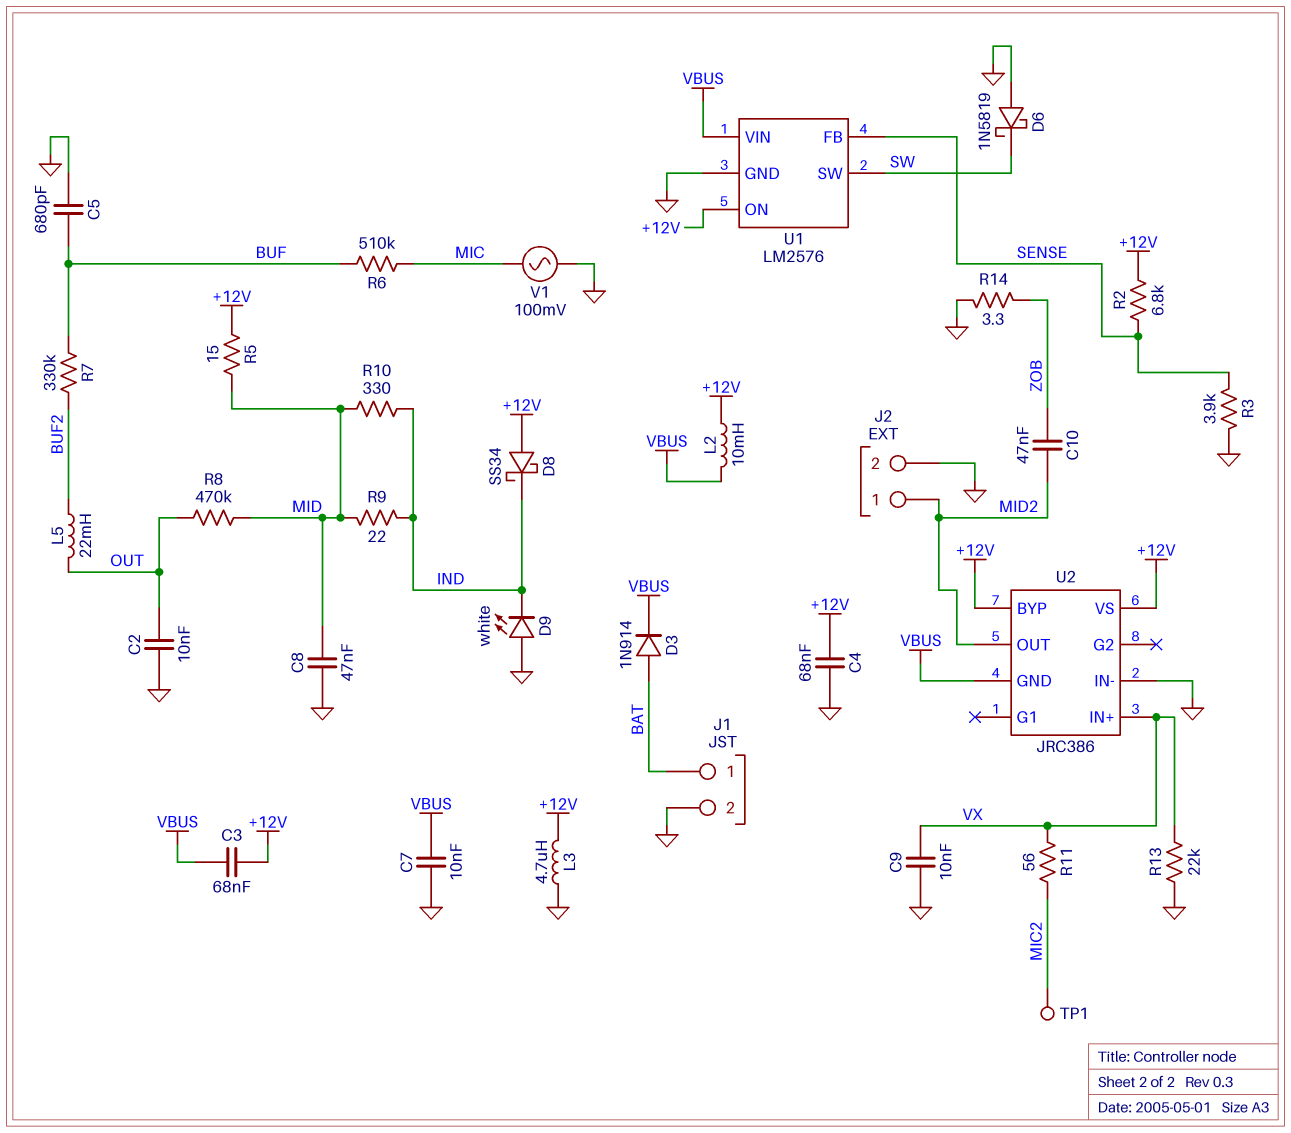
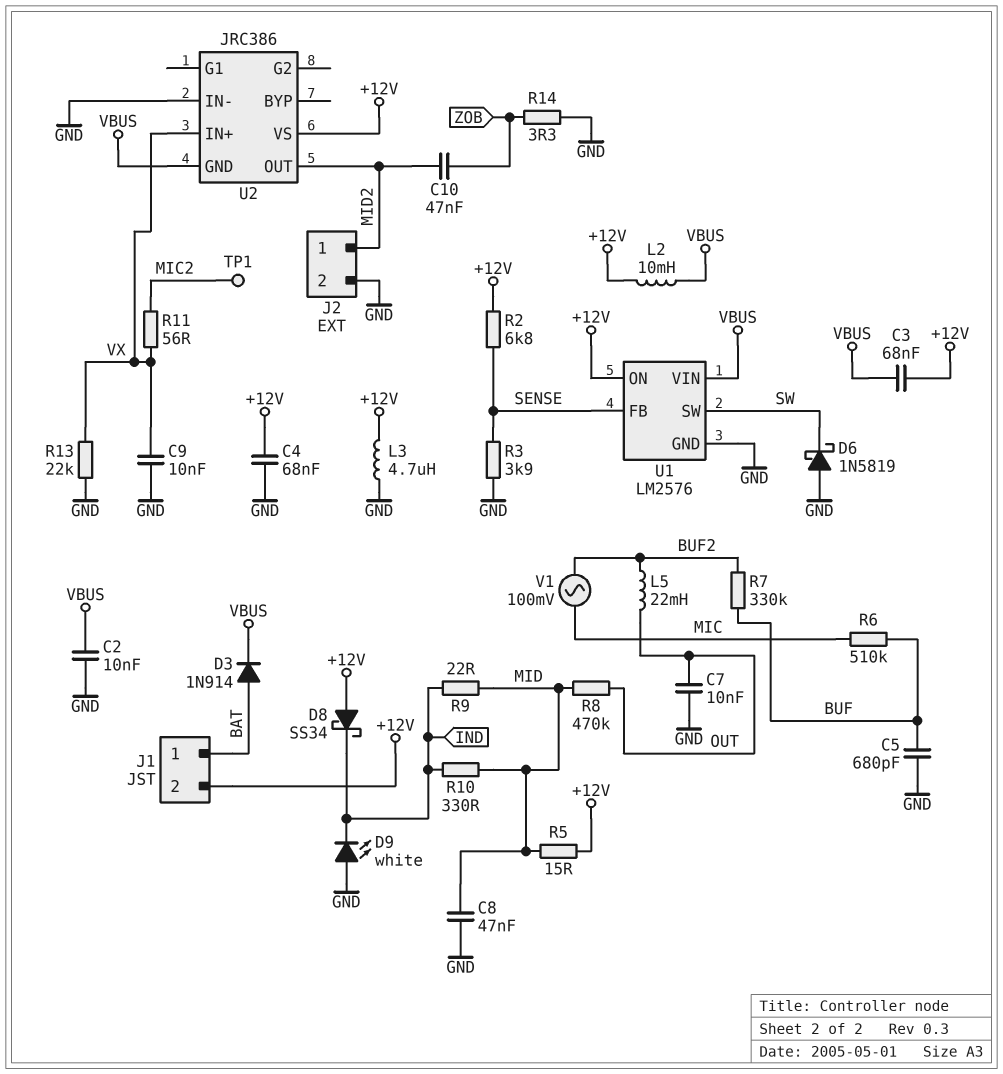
C2: 10nF (GND, OUT) -> 10nF (GND, VBUS)
C7: 10nF (GND, VBUS) -> 10nF (GND, OUT)
J1 pin 2: GND -> +12V
U2 pin BYP: +12V -> none
V1: AC 100mV (GND, MIC) -> AC 100mV (BUF2, MIC)

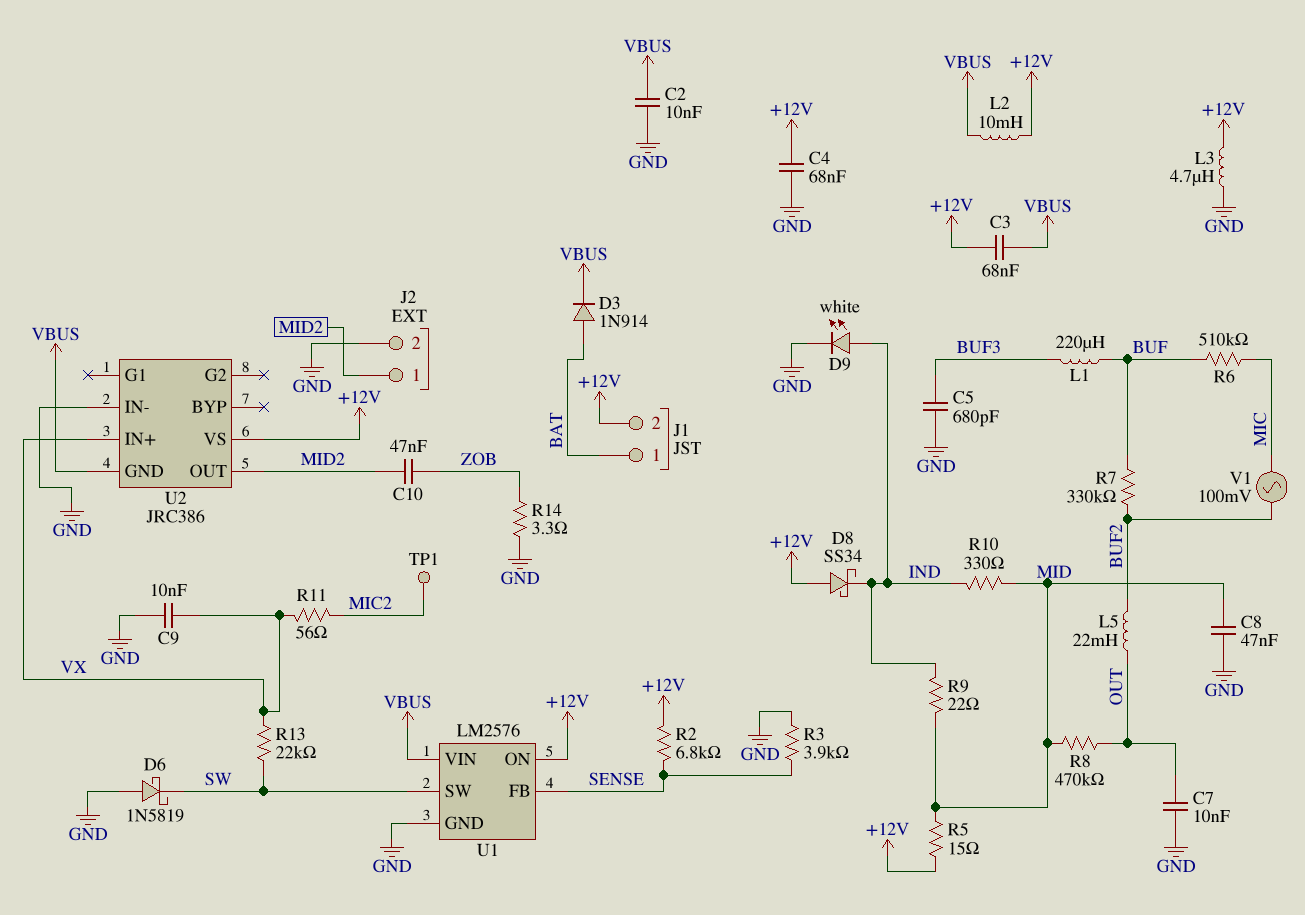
C5: 680pF (BUF, GND) -> 680pF (BUF3, GND)
D9: LED white (A GND, K IND) -> LED white (A IND, K GND)
L1: none -> 220uH (BUF, BUF3)
R13: 22k (GND, VX) -> 22k (SW, VX)

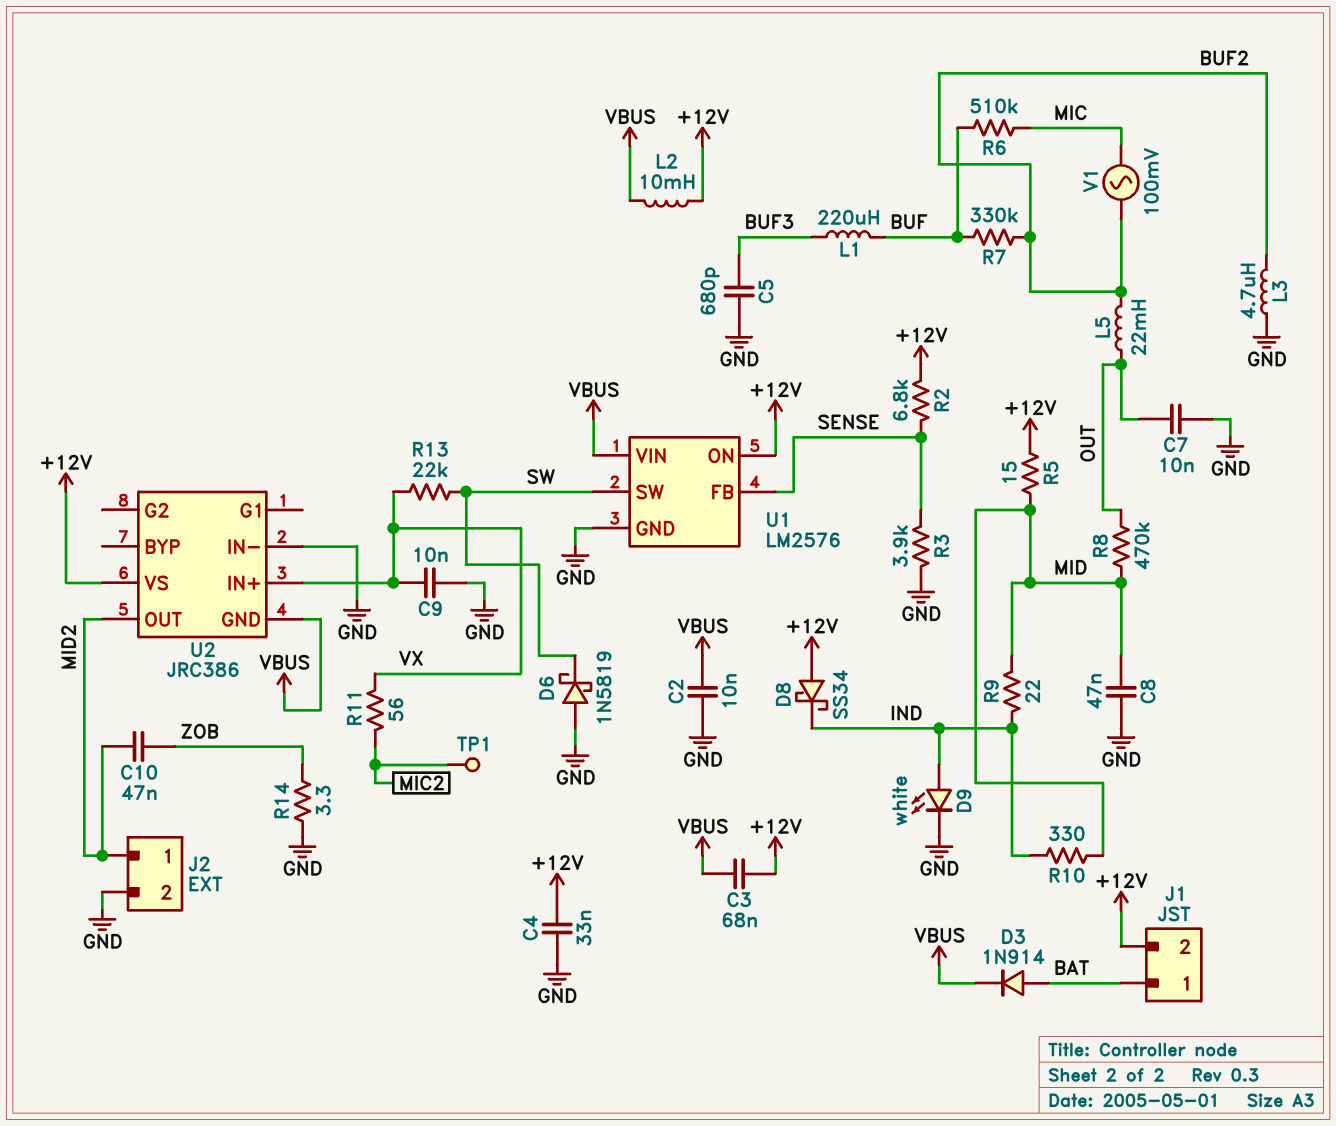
C4: 68nF (+12V, GND) -> 33nF (+12V, GND)
L3: 4.7uH (+12V, GND) -> 4.7uH (BUF2, GND)

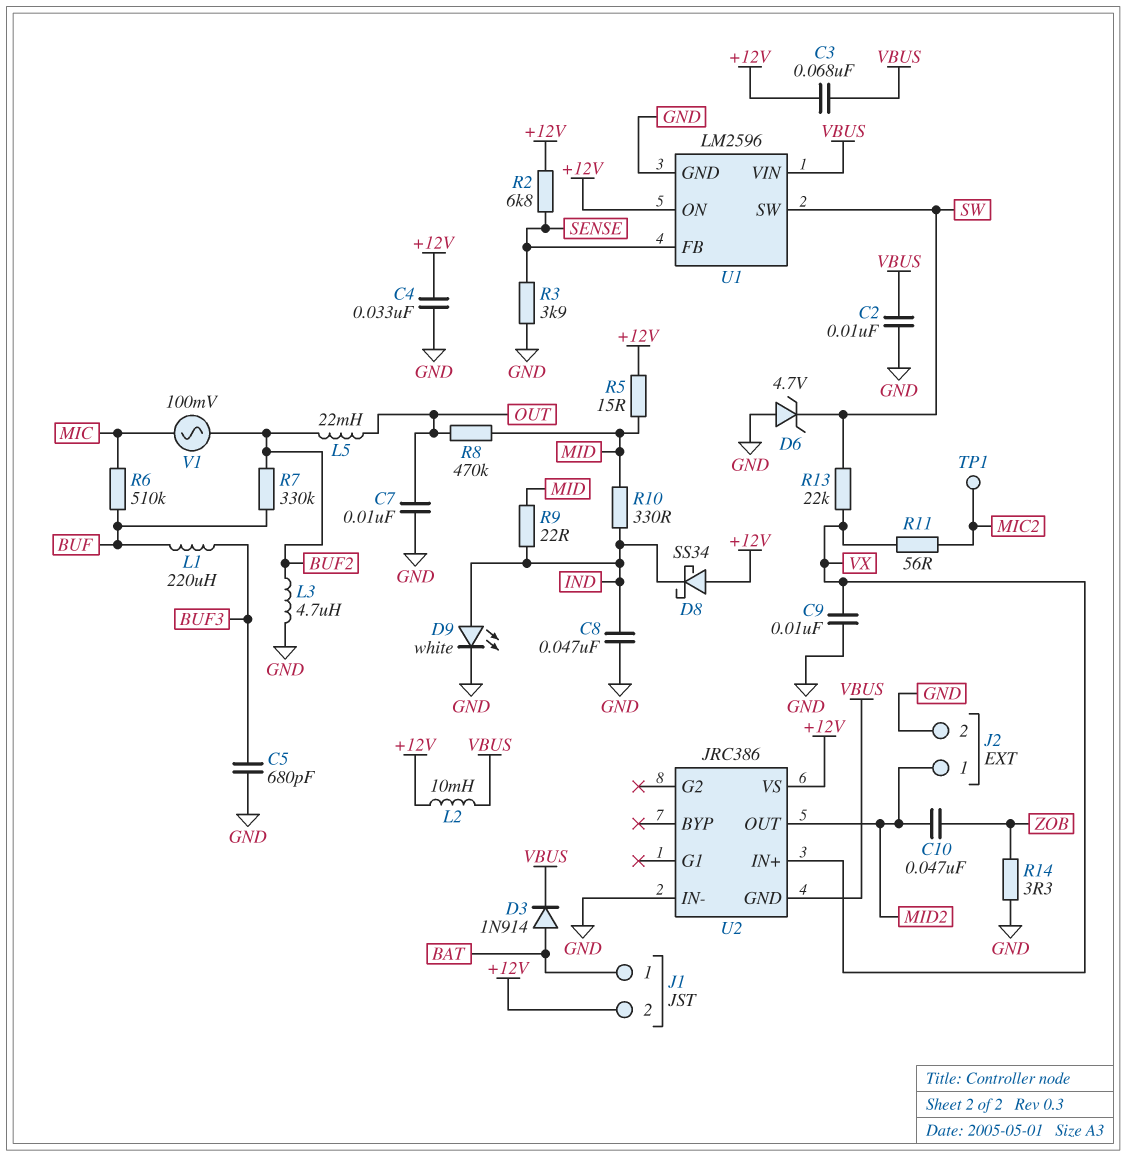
C8: 47nF (GND, MID) -> 47nF (GND, IND)
D6: schottky 1N5819 (A GND, K SW) -> zener 4.7V (A GND, K SW)
U1: LM2576 -> LM2596

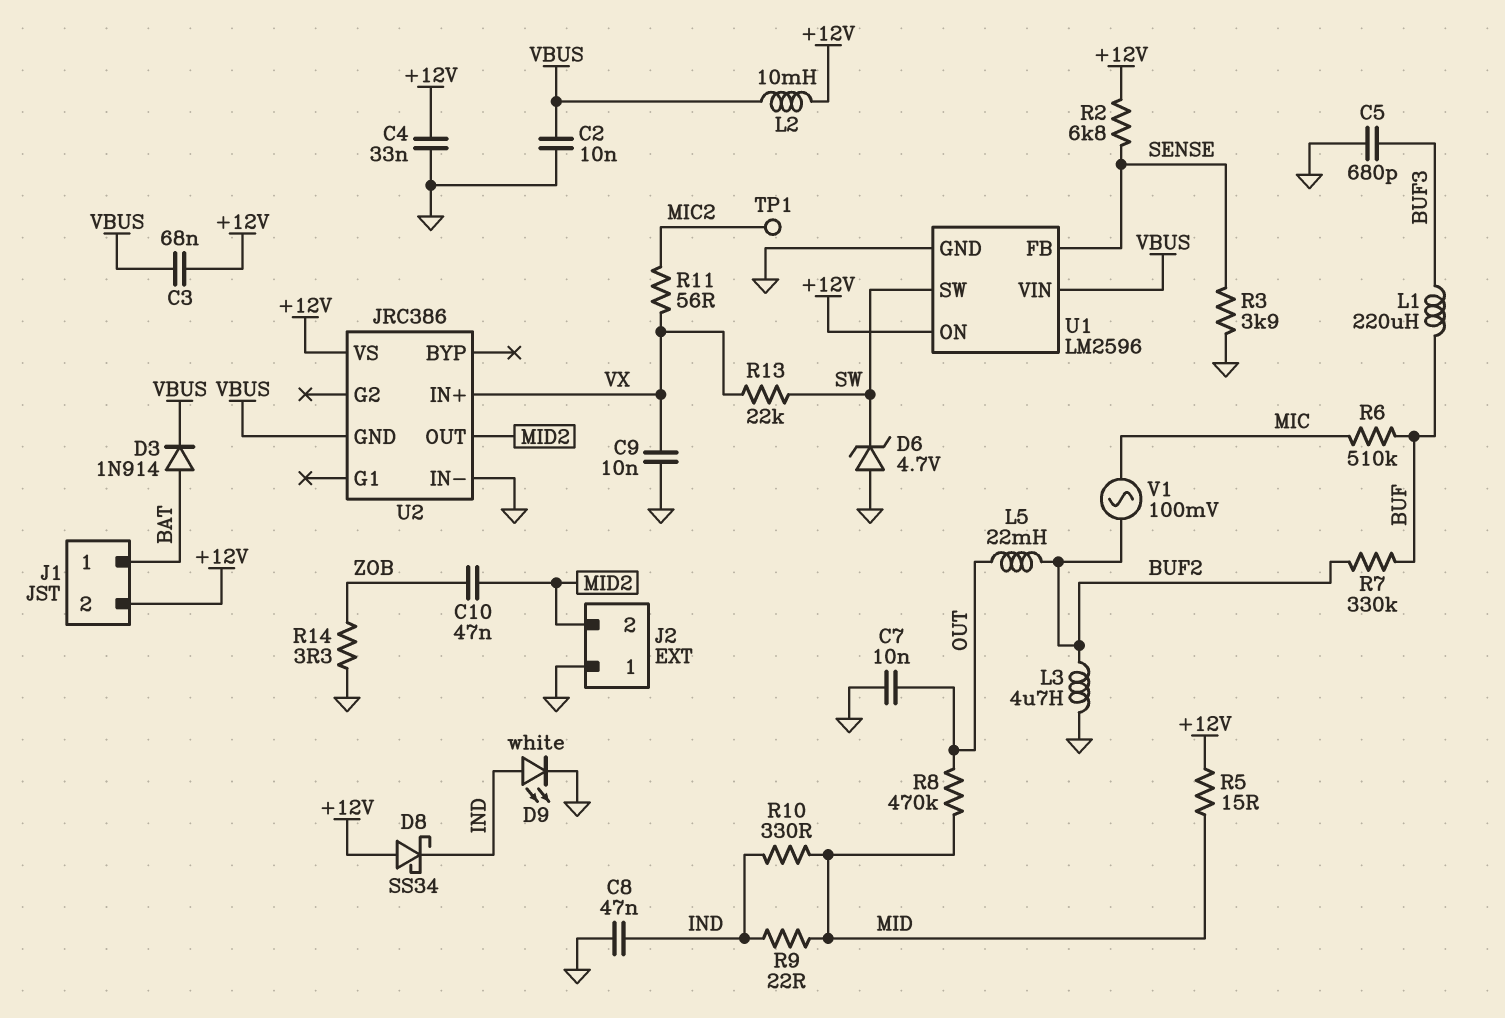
J2 pin 1: MID2 -> GND
J2 pin 2: GND -> MID2

